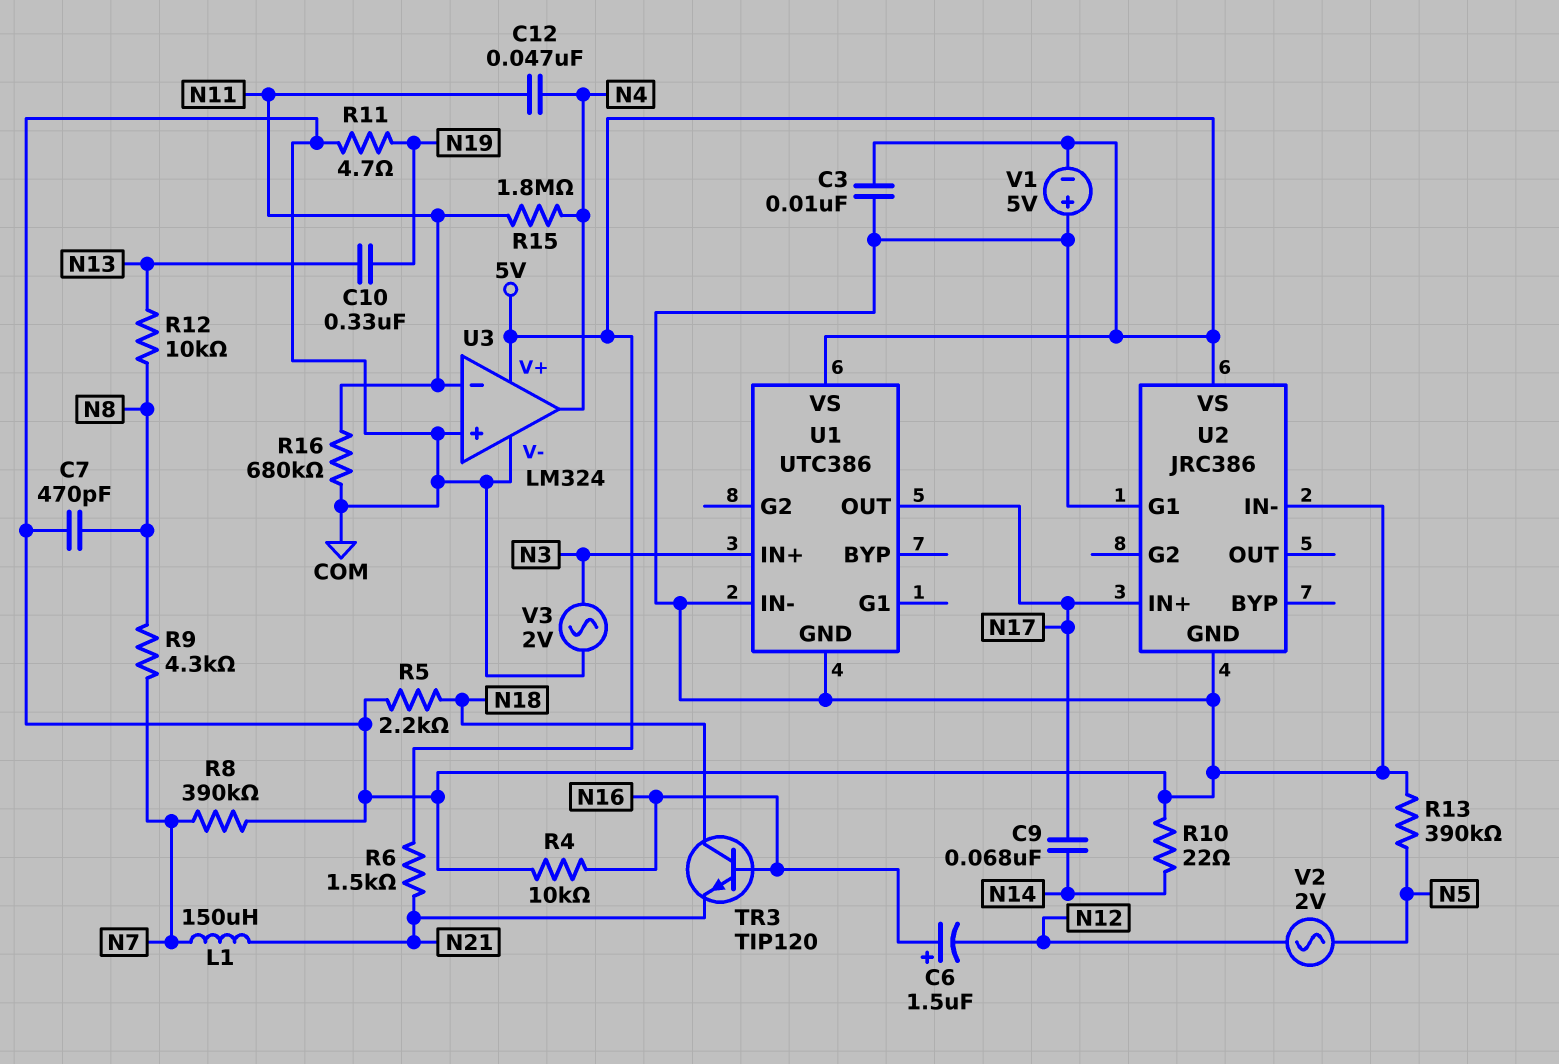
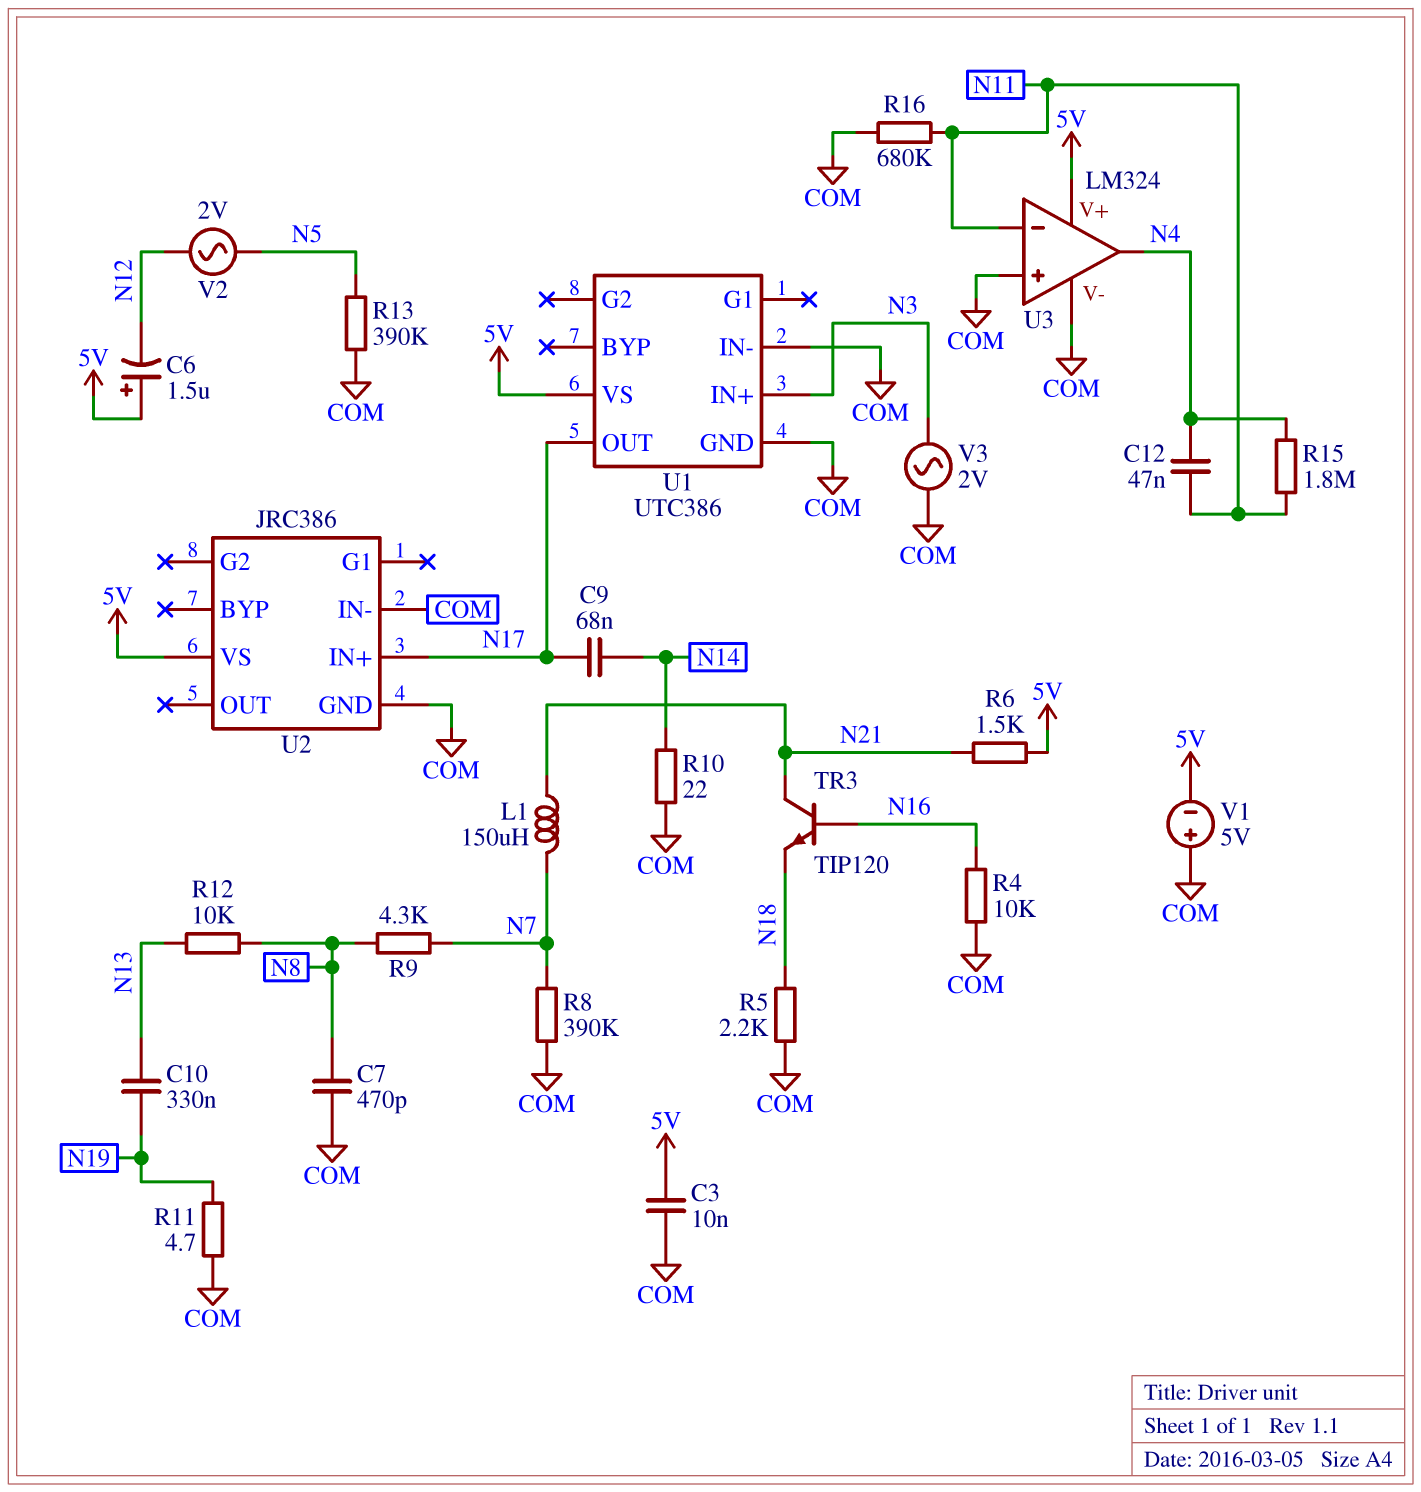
C6: 1.5uF (plus N16, minus N12) -> 1.5uF (plus 5V, minus N12)
TR3: NPN TIP120 (B N16, C N18, E N21) -> NPN TIP120 (B N16, C N21, E N18)
U2 pin G1: COM -> none

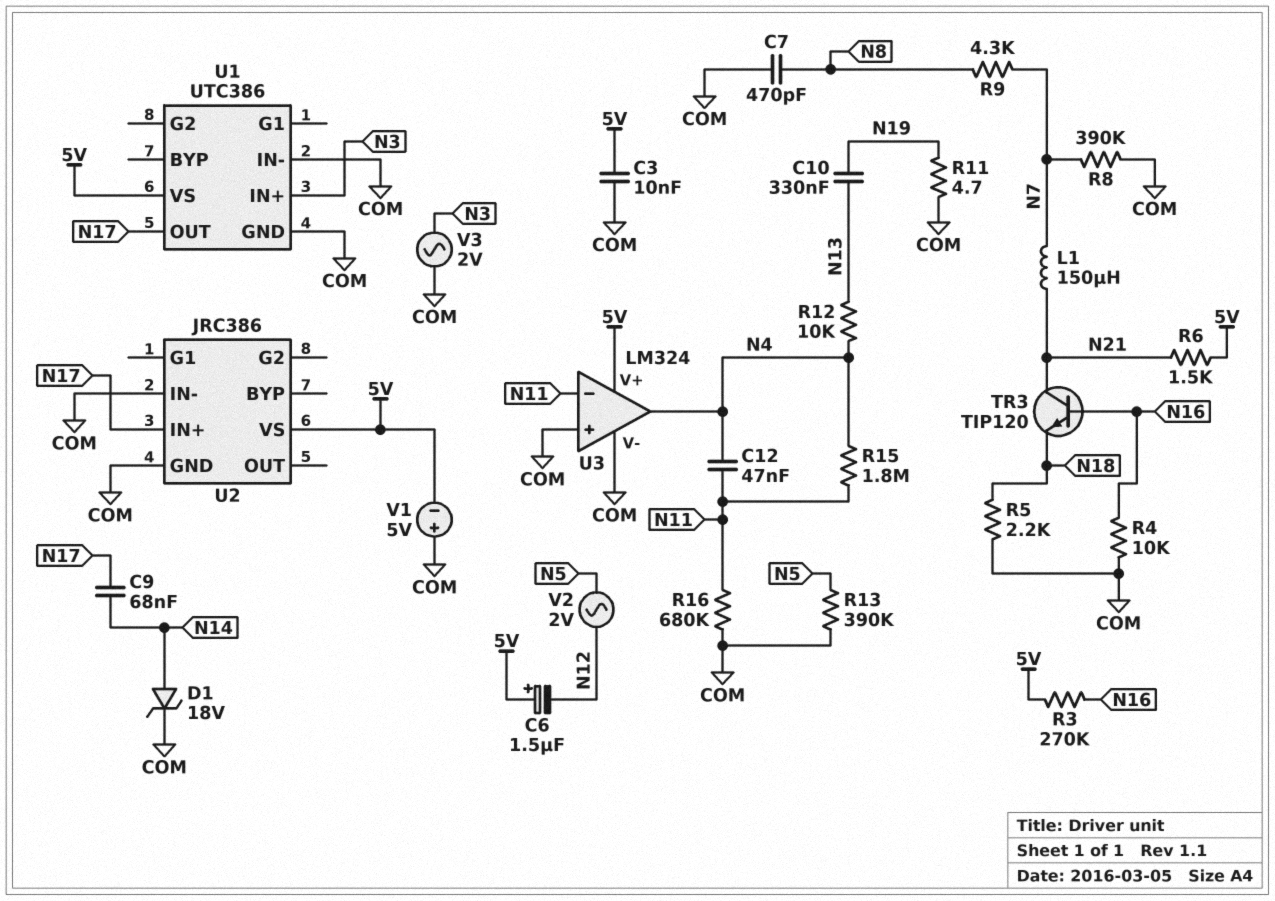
D1: none -> zener 18V (A N14, K COM)
R3: none -> 270k (5V, N16)
R10: 22 (COM, N14) -> none
R12: 10k (N8, N13) -> 10k (N4, N13)

